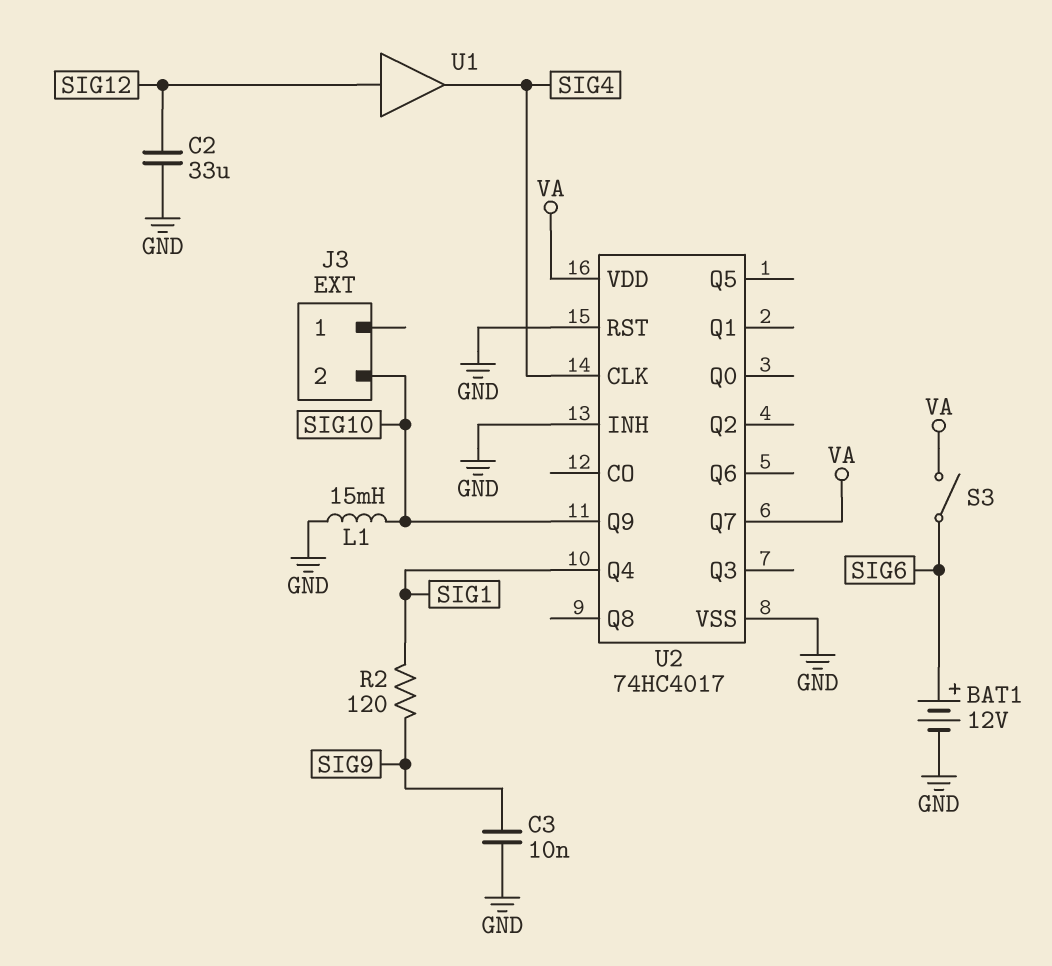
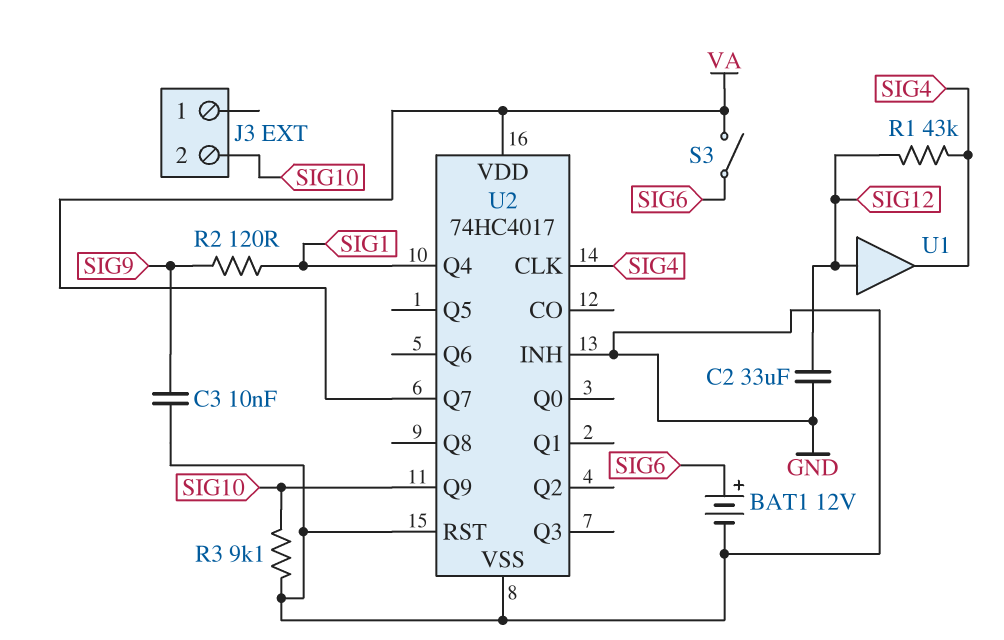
L1: 15mH (GND, SIG10) -> none
R1: none -> 43k (SIG4, SIG12)
R3: none -> 9.1k (GND, SIG10)

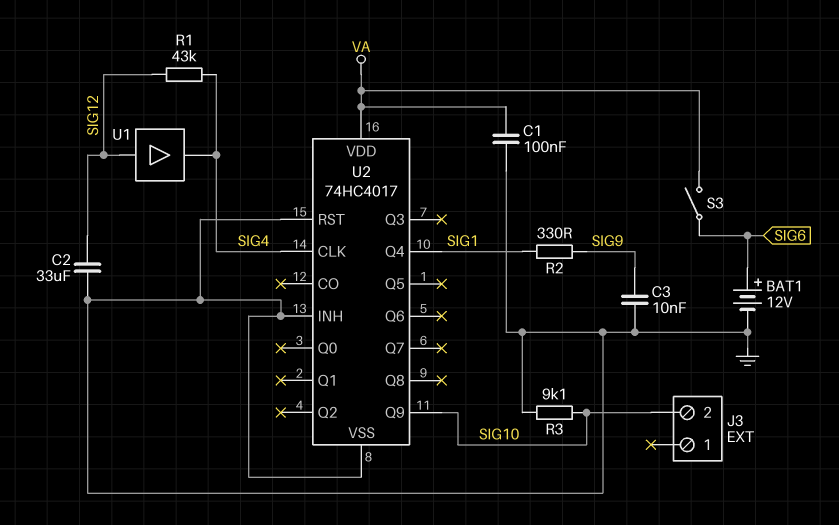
C1: none -> 100nF (GND, VA)
R2: 120 (SIG1, SIG9) -> 330 (SIG1, SIG9)
U2 pin Q7: VA -> none

